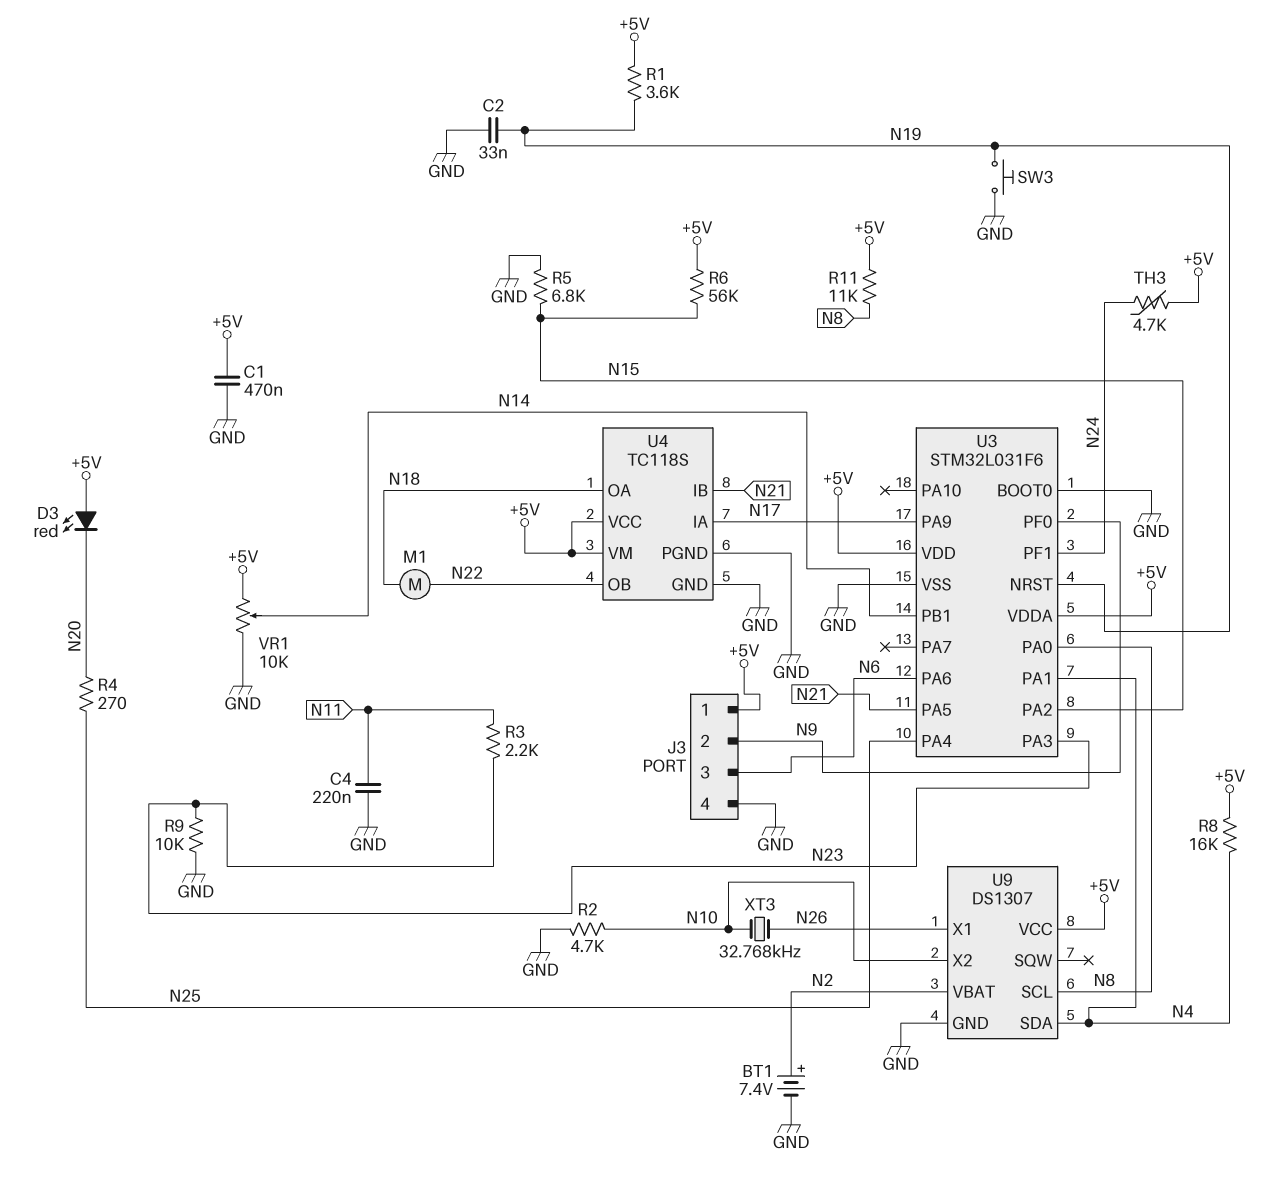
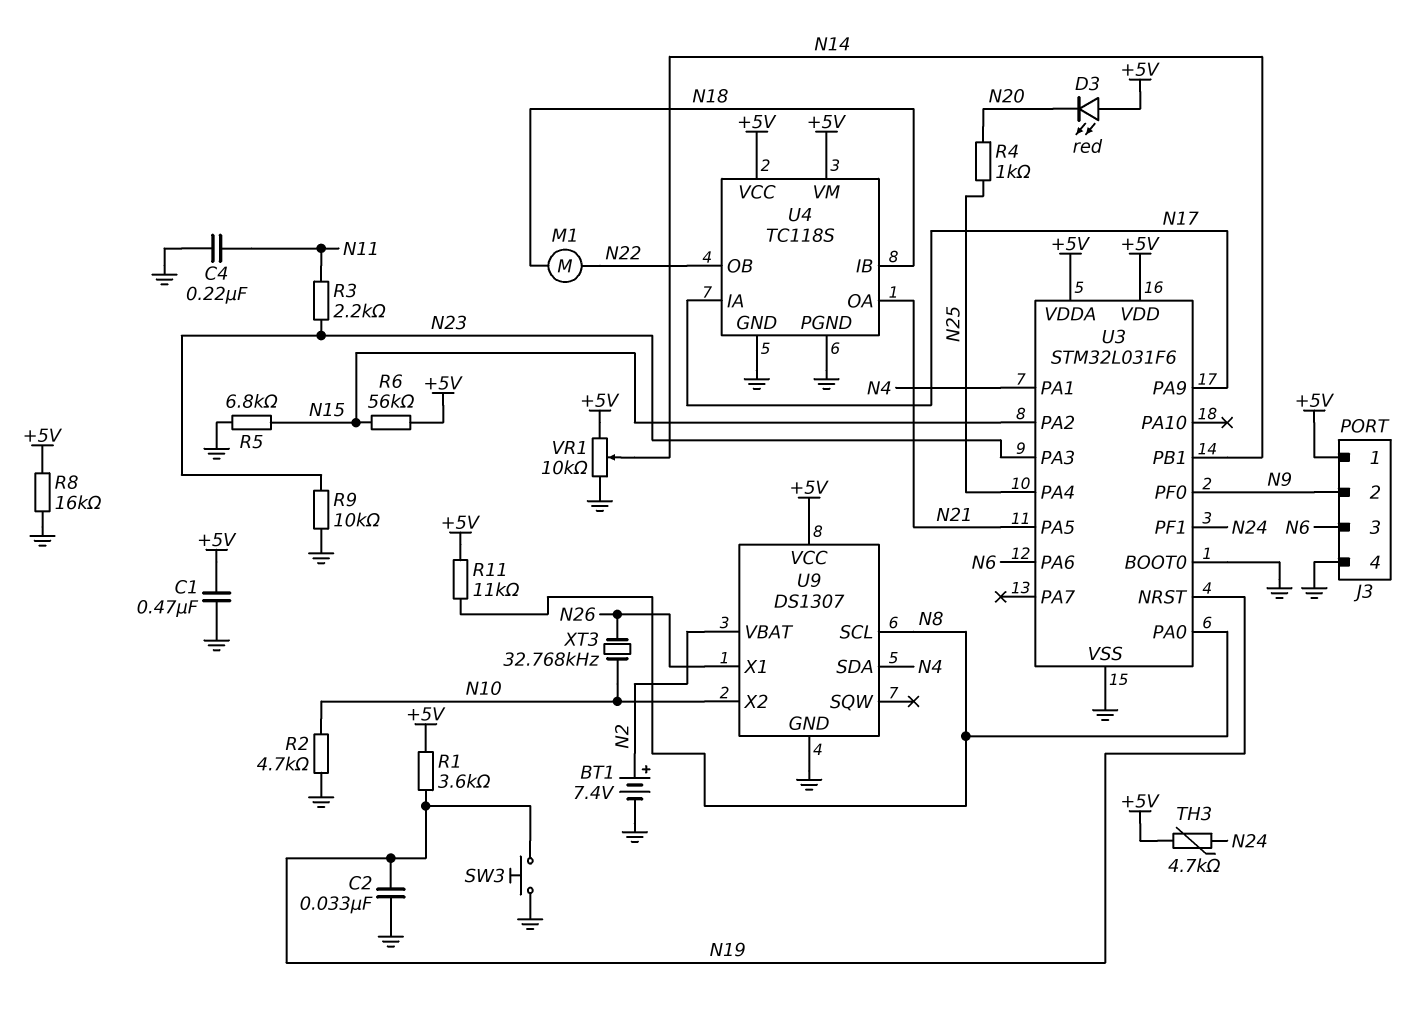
R4: 270 (N20, N25) -> 1k (N20, N25)
R8: 16k (+5V, N4) -> 16k (+5V, GND)
U4 pin IB: N21 -> N18
U4 pin OA: N18 -> N21

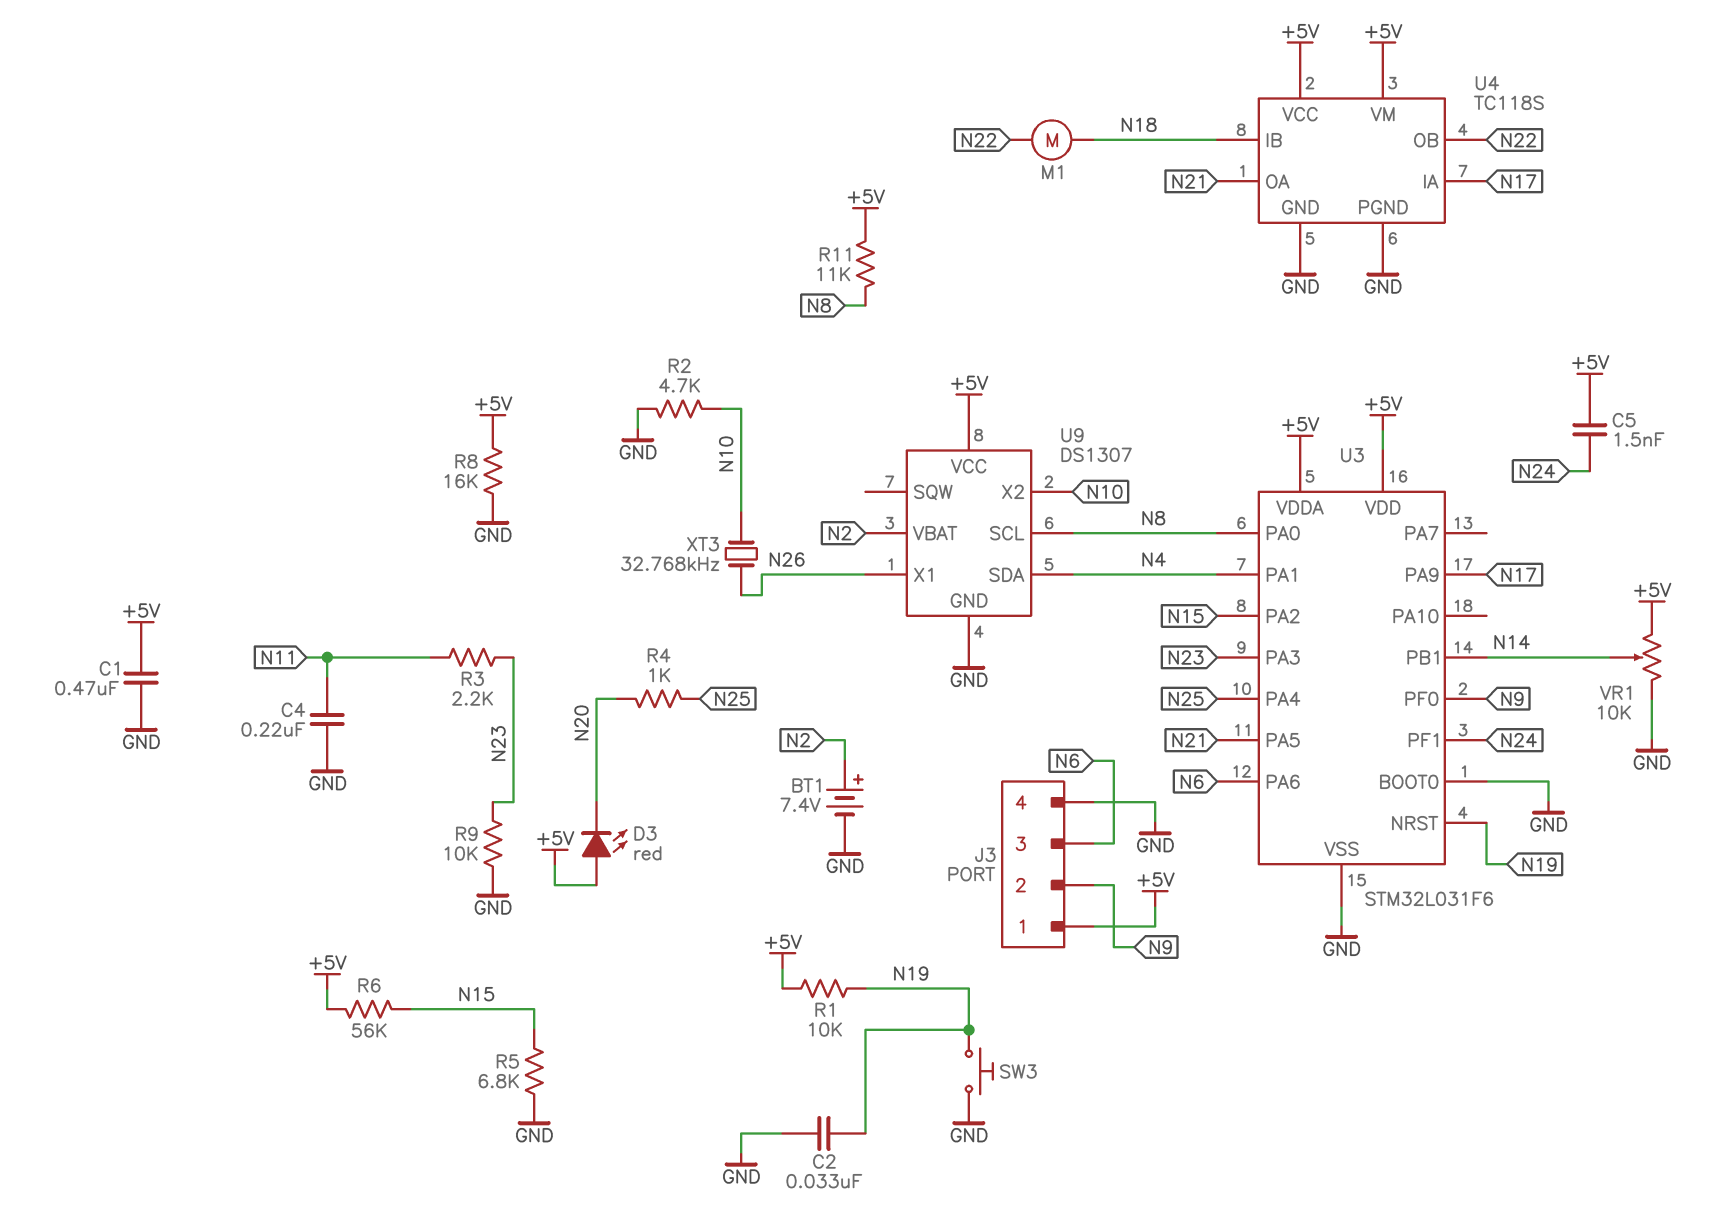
C5: none -> 1.5nF (+5V, N24)
R1: 3.6k (+5V, N19) -> 10k (+5V, N19)
TH3: 4.7k (+5V, N24) -> none

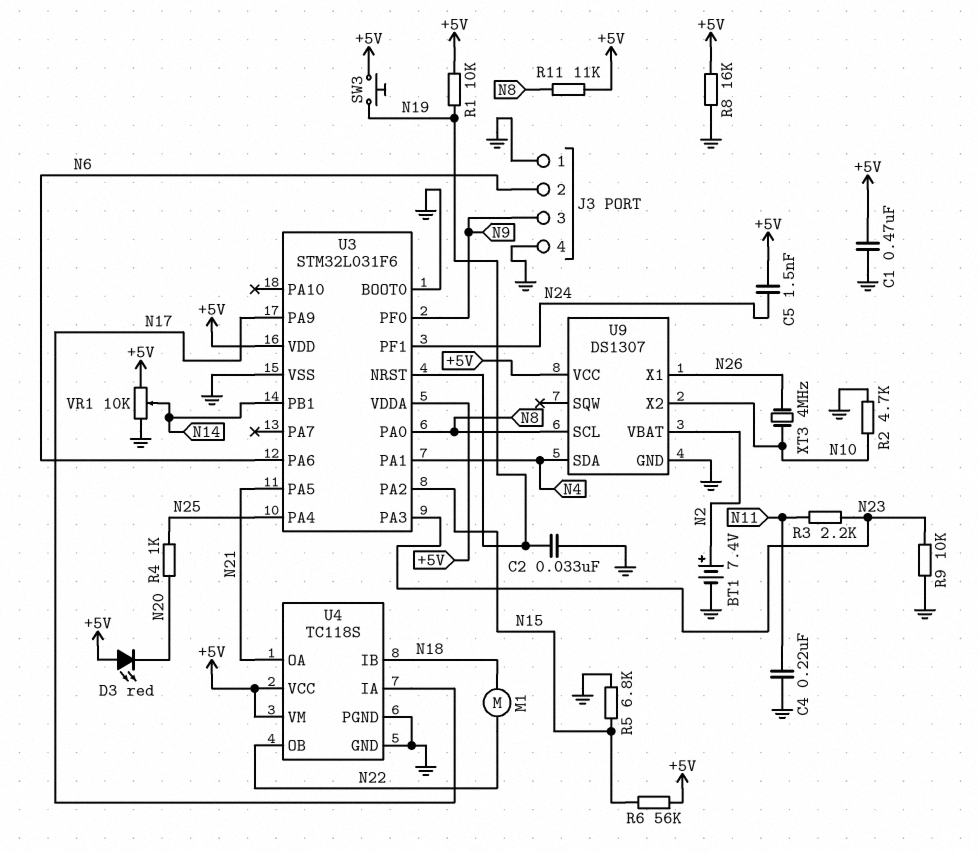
J3 pin 1: +5V -> GND
J3 pin 2: N9 -> N6
J3 pin 3: N6 -> N9
SW3: button (GND, N19) -> button (+5V, N19)
XT3: 32.768kHz (N10, N26) -> 4MHz (N10, N26)

